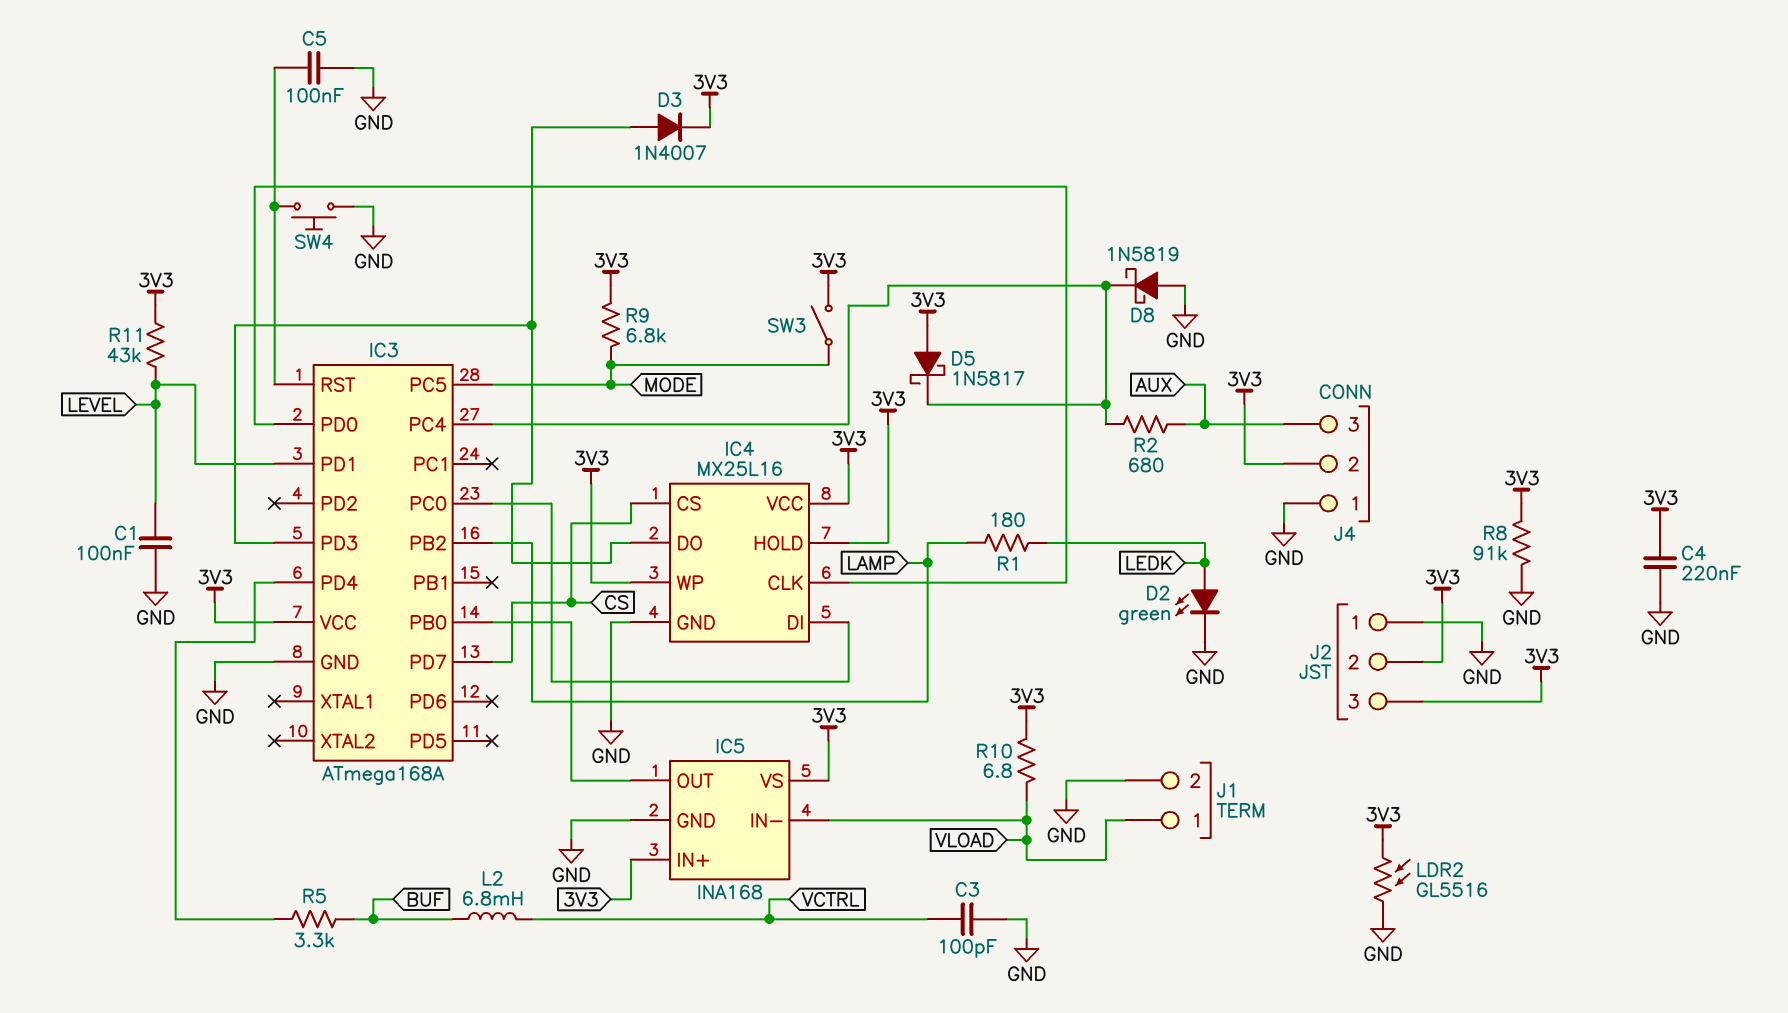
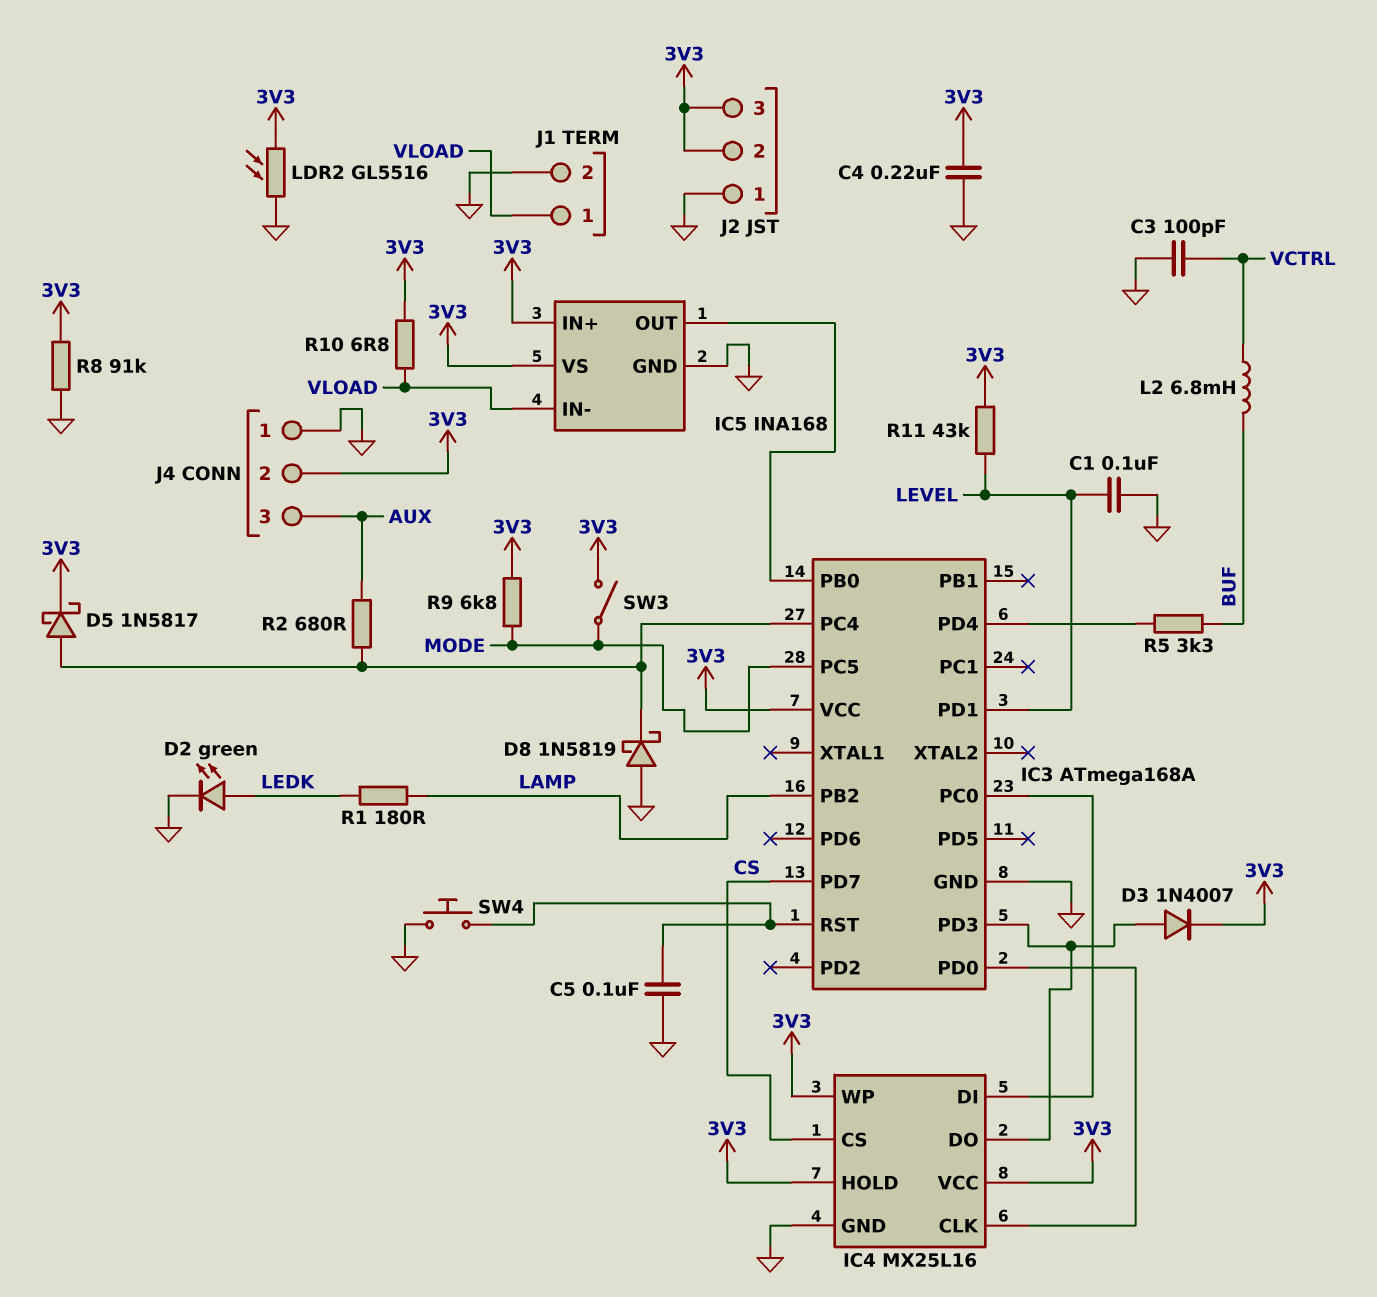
D5: schottky 1N5817 (A 3V3, K IC3/PC4) -> schottky 1N5817 (A IC3/PC4, K 3V3)

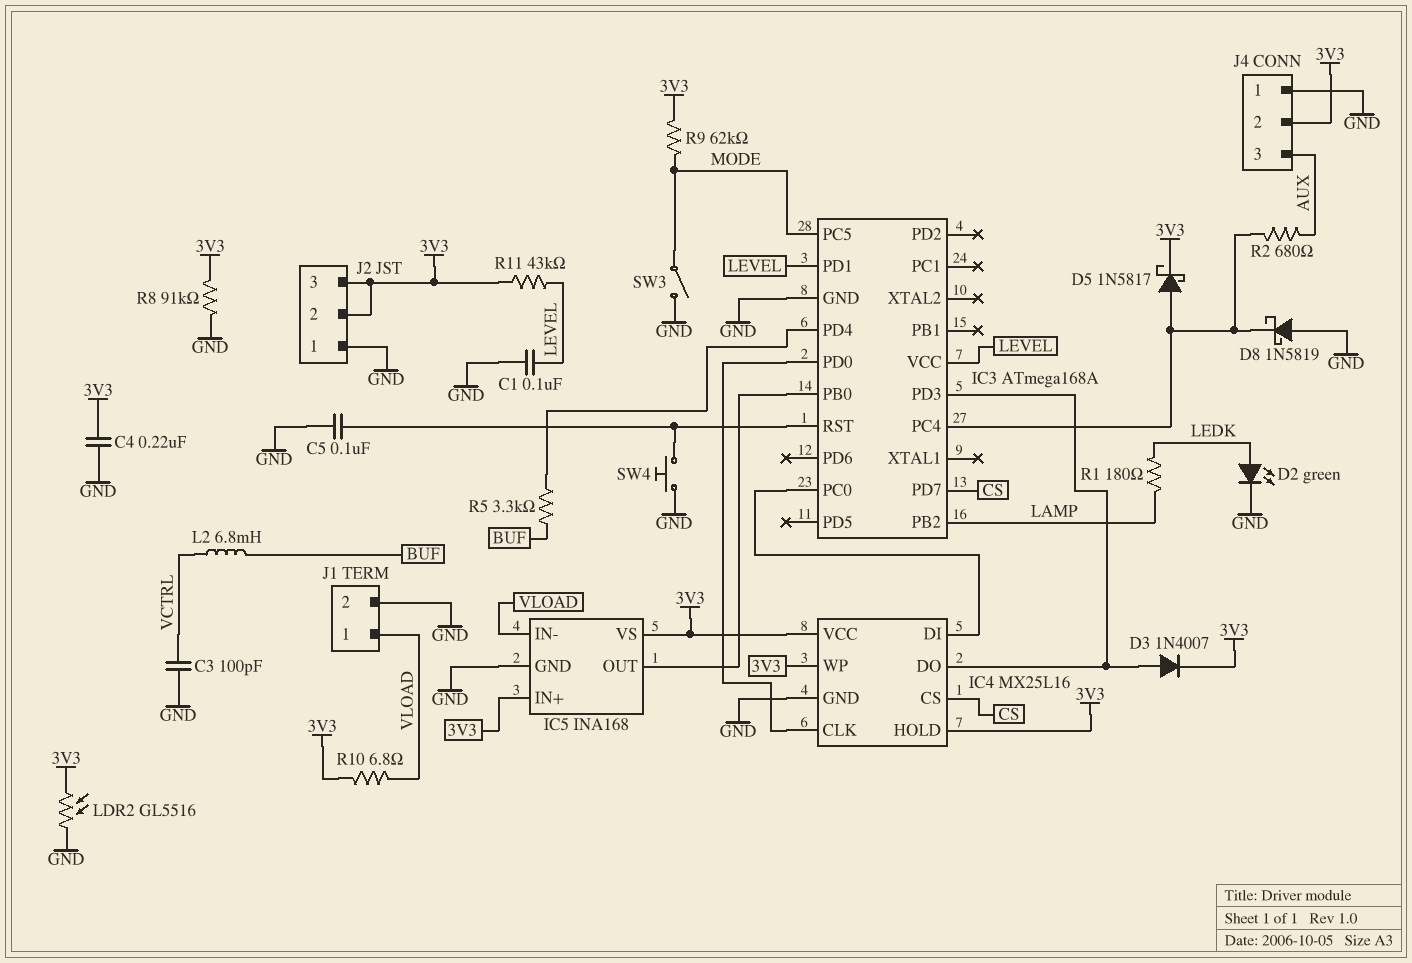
IC3 pin VCC: 3V3 -> LEVEL
R9: 6.8k (3V3, MODE) -> 62k (3V3, MODE)
SW3: switch (3V3, MODE) -> switch (GND, MODE)

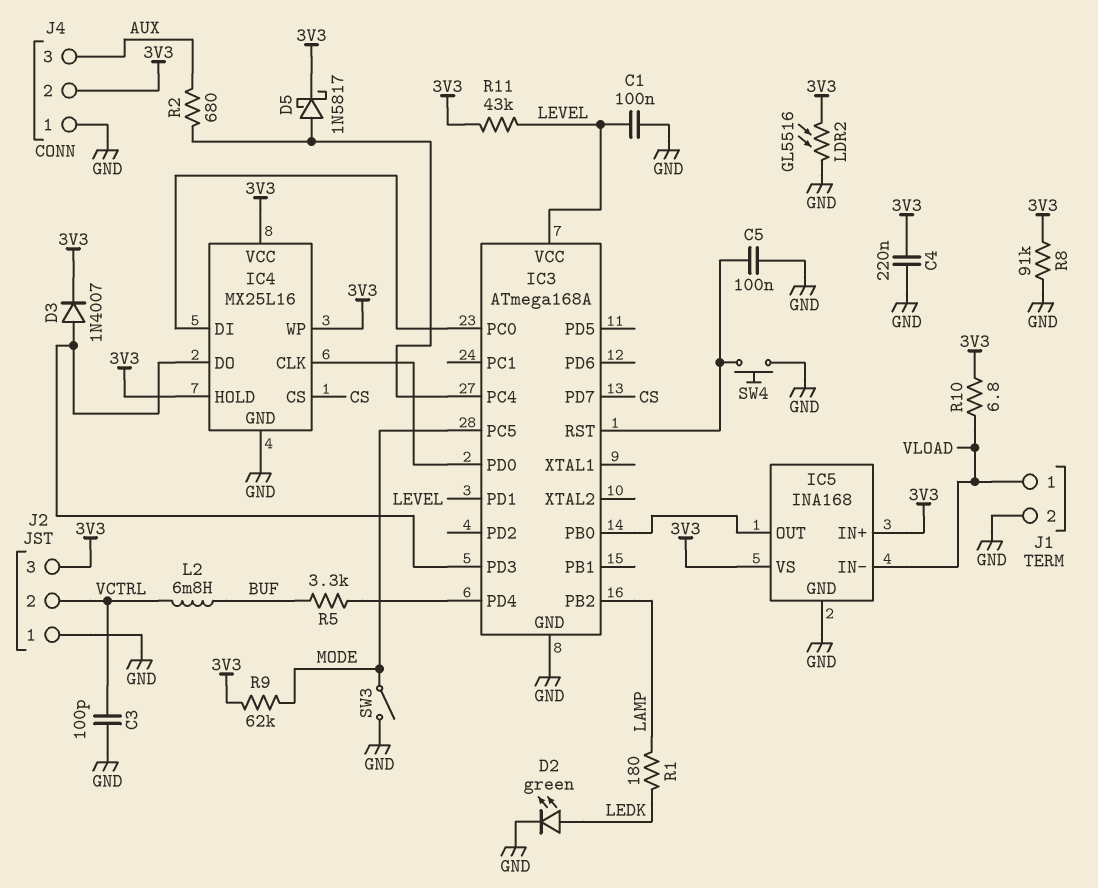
D8: schottky 1N5819 (A GND, K IC3/PC4) -> none
J2 pin 2: 3V3 -> VCTRL

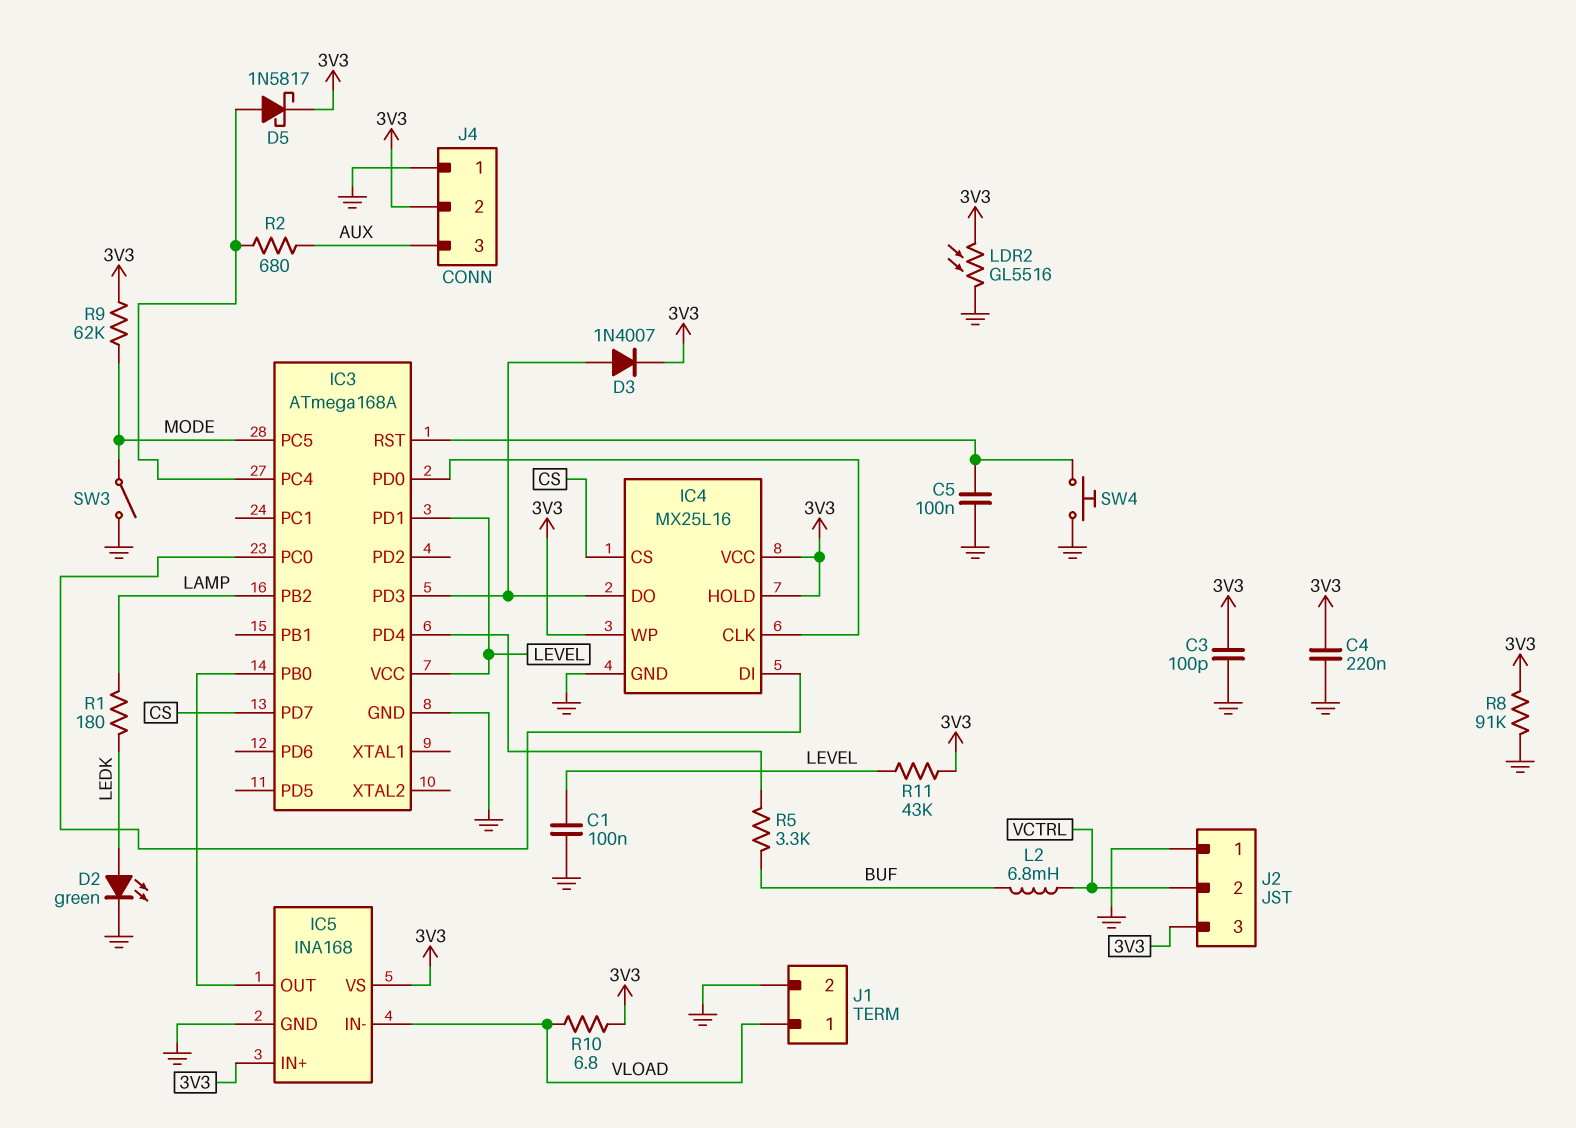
C3: 100pF (GND, VCTRL) -> 100pF (3V3, GND)

